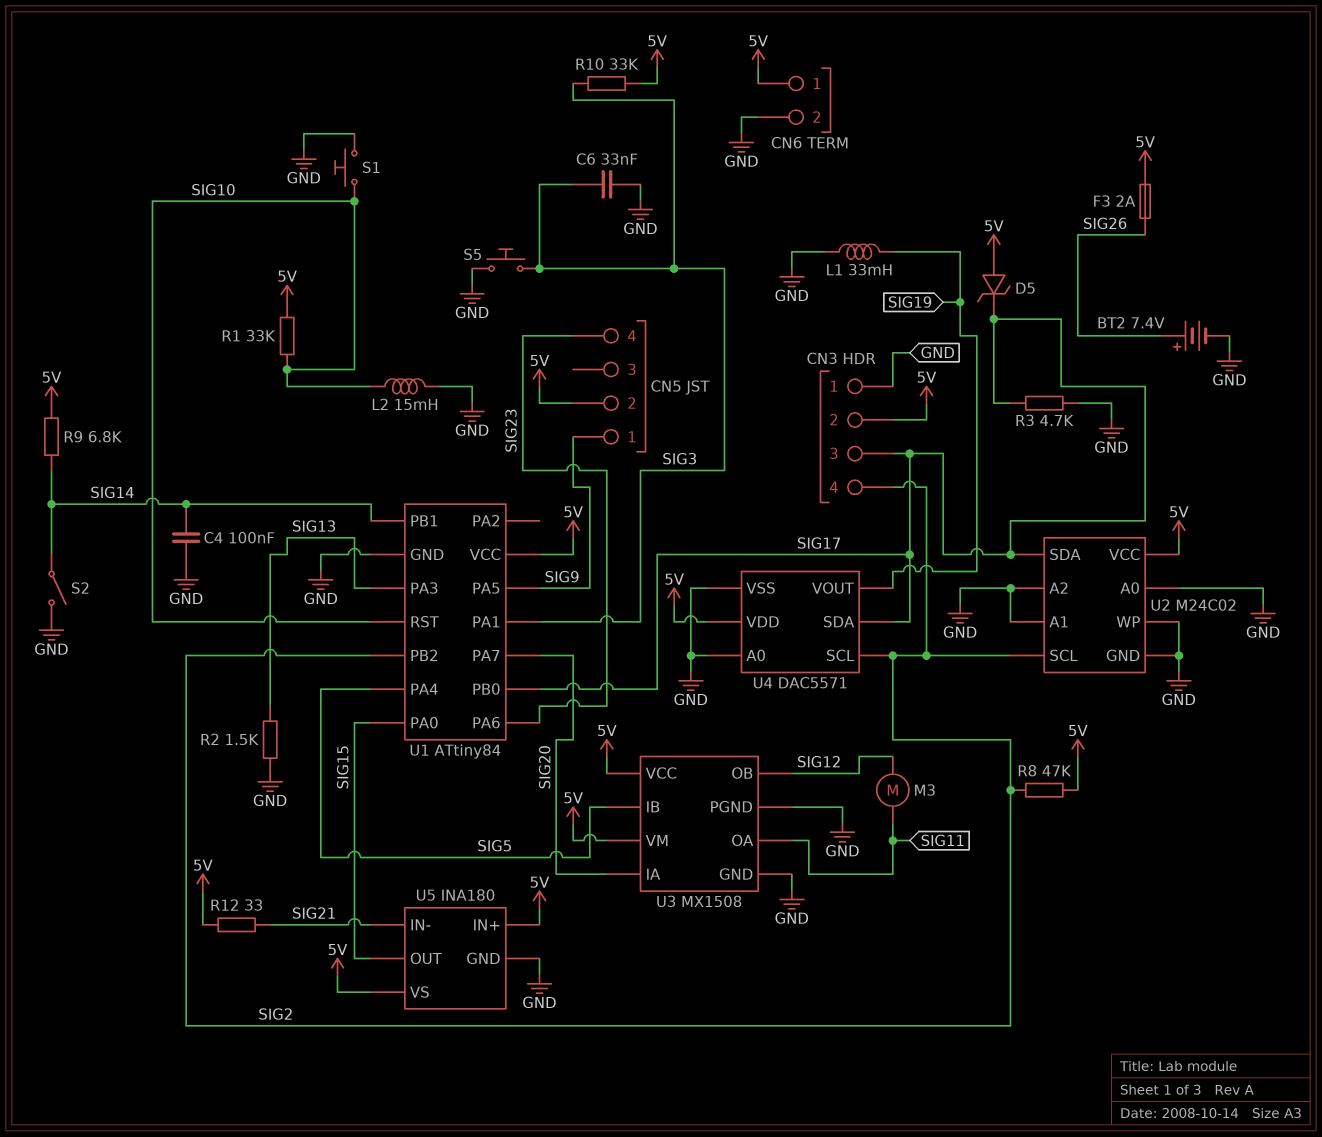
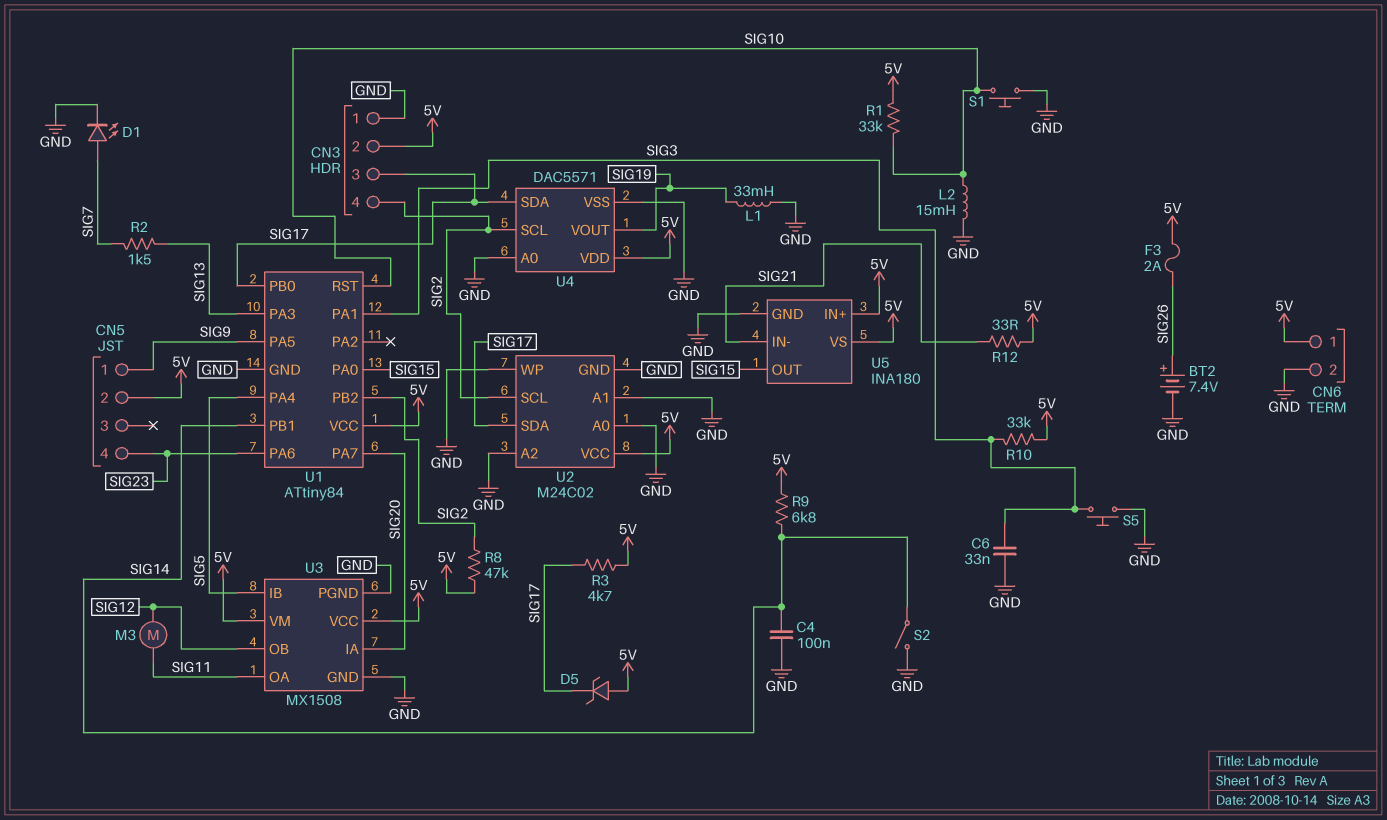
D1: none -> LED (A SIG7, K GND)
R2: 1.5k (GND, SIG13) -> 1.5k (SIG7, SIG13)
R3: 4.7k (GND, SIG17) -> 4.7k (5V, SIG17)

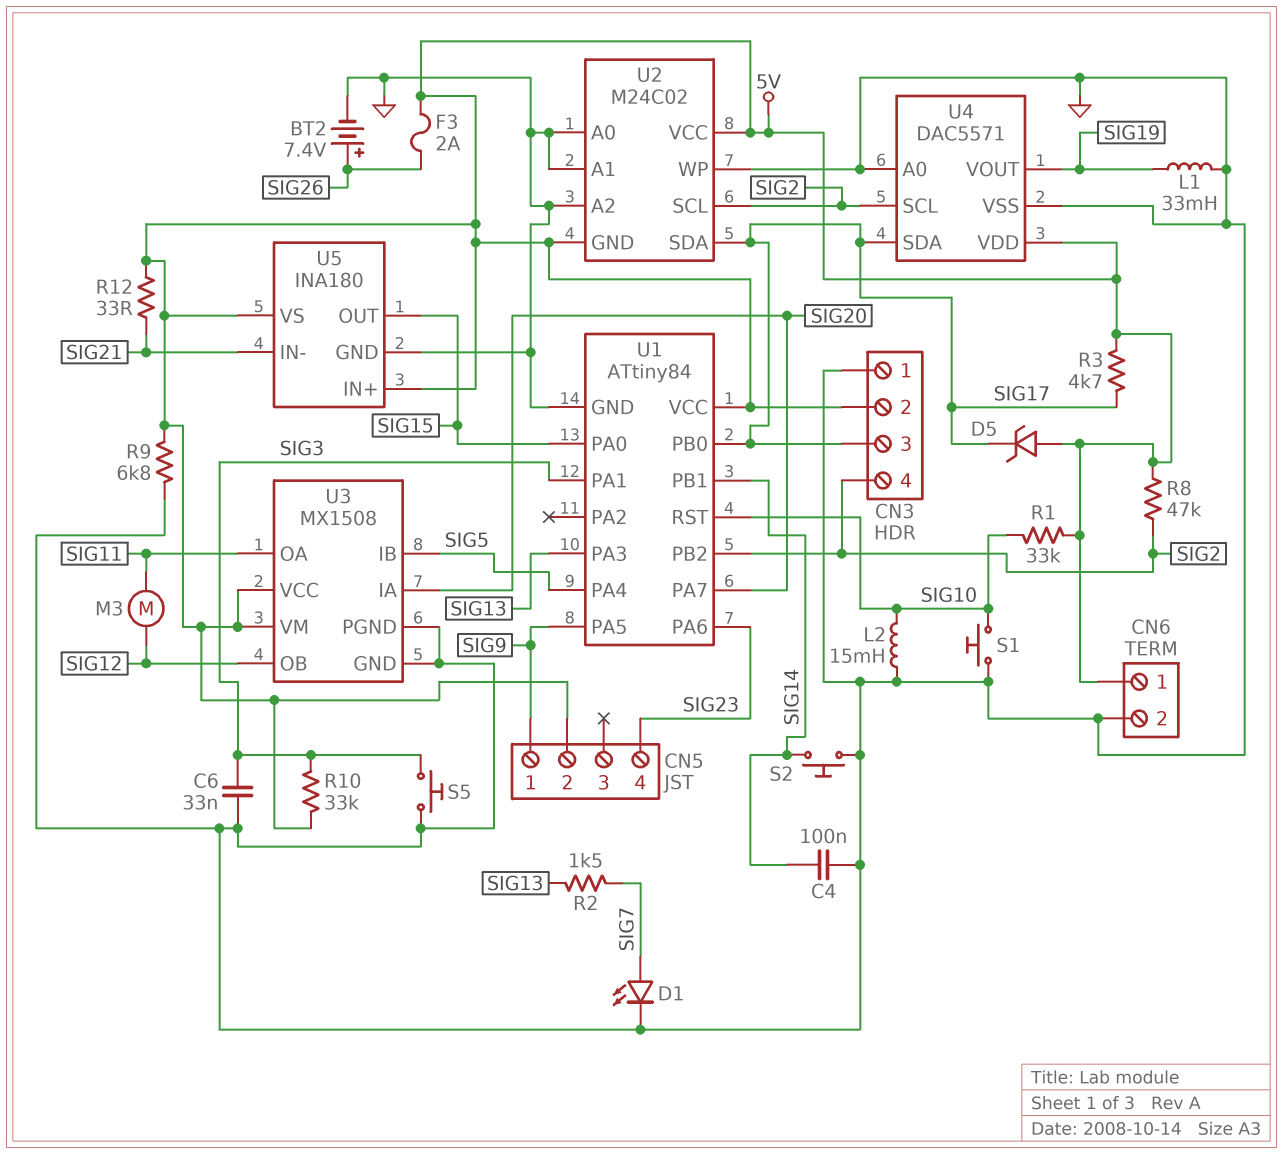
R9: 6.8k (5V, SIG14) -> 6.8k (5V, GND)
S2: switch (GND, SIG14) -> button (GND, SIG14)
U2 pin GND: GND -> 5V

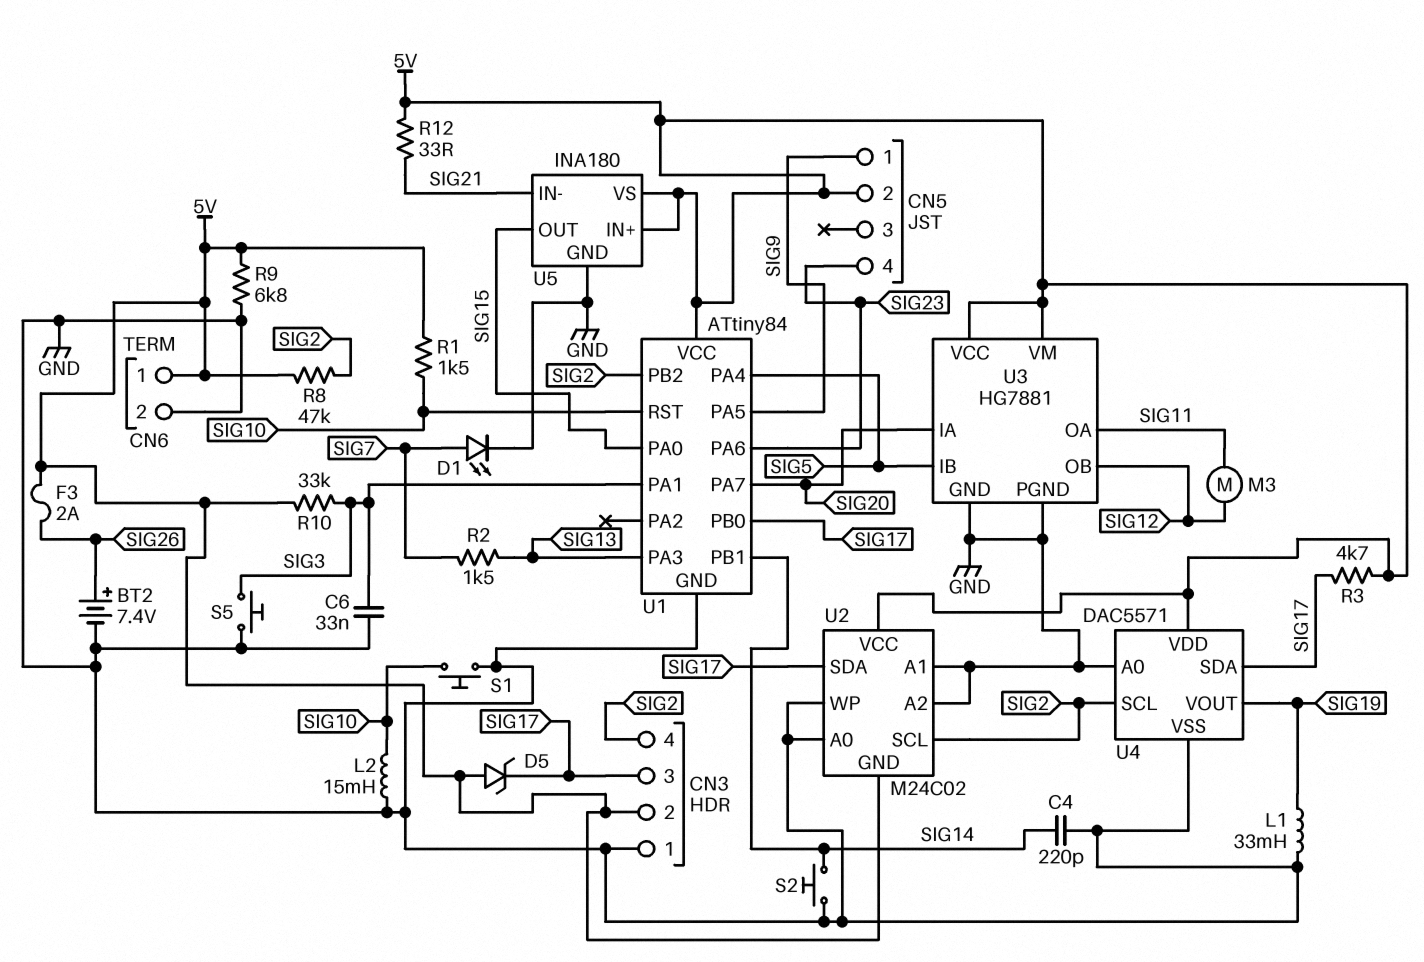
C4: 100nF (GND, SIG14) -> 220pF (GND, SIG14)
R1: 33k (5V, SIG10) -> 1.5k (5V, SIG10)
U3: MX1508 -> HG7881

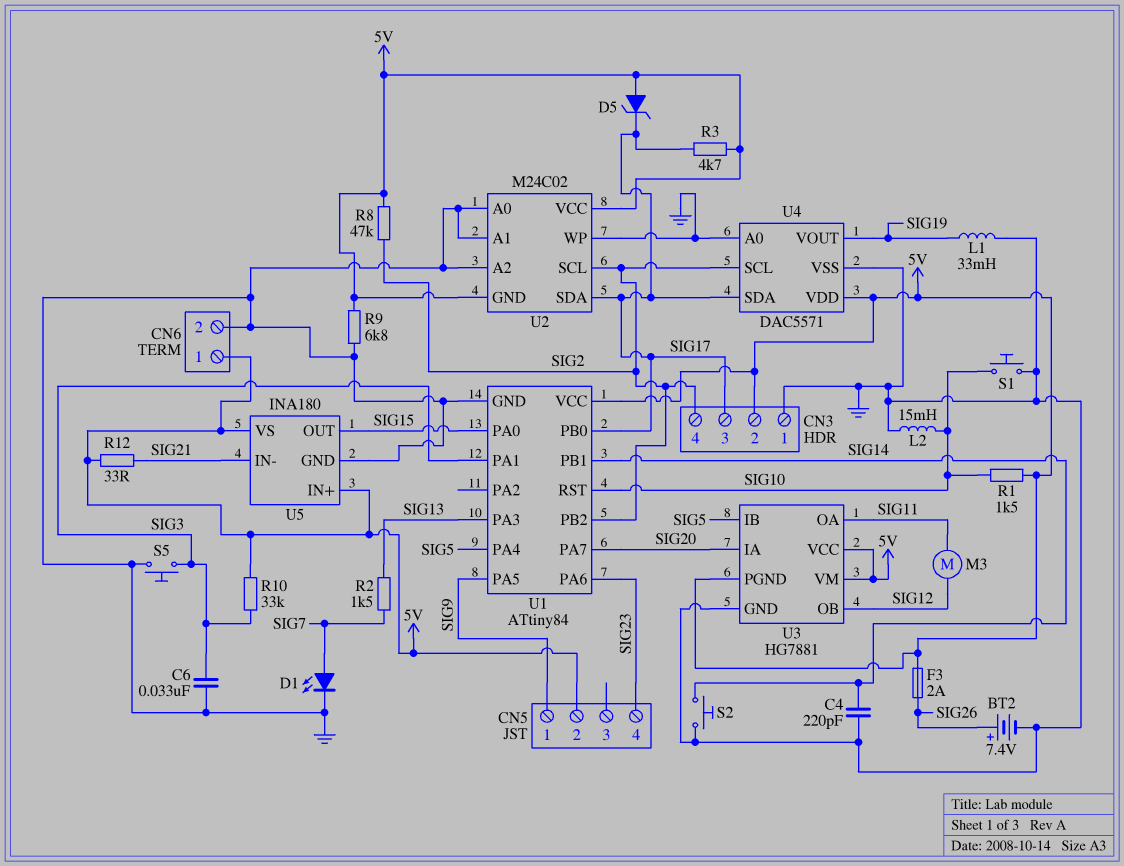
U3 pin PGND: GND -> 5V

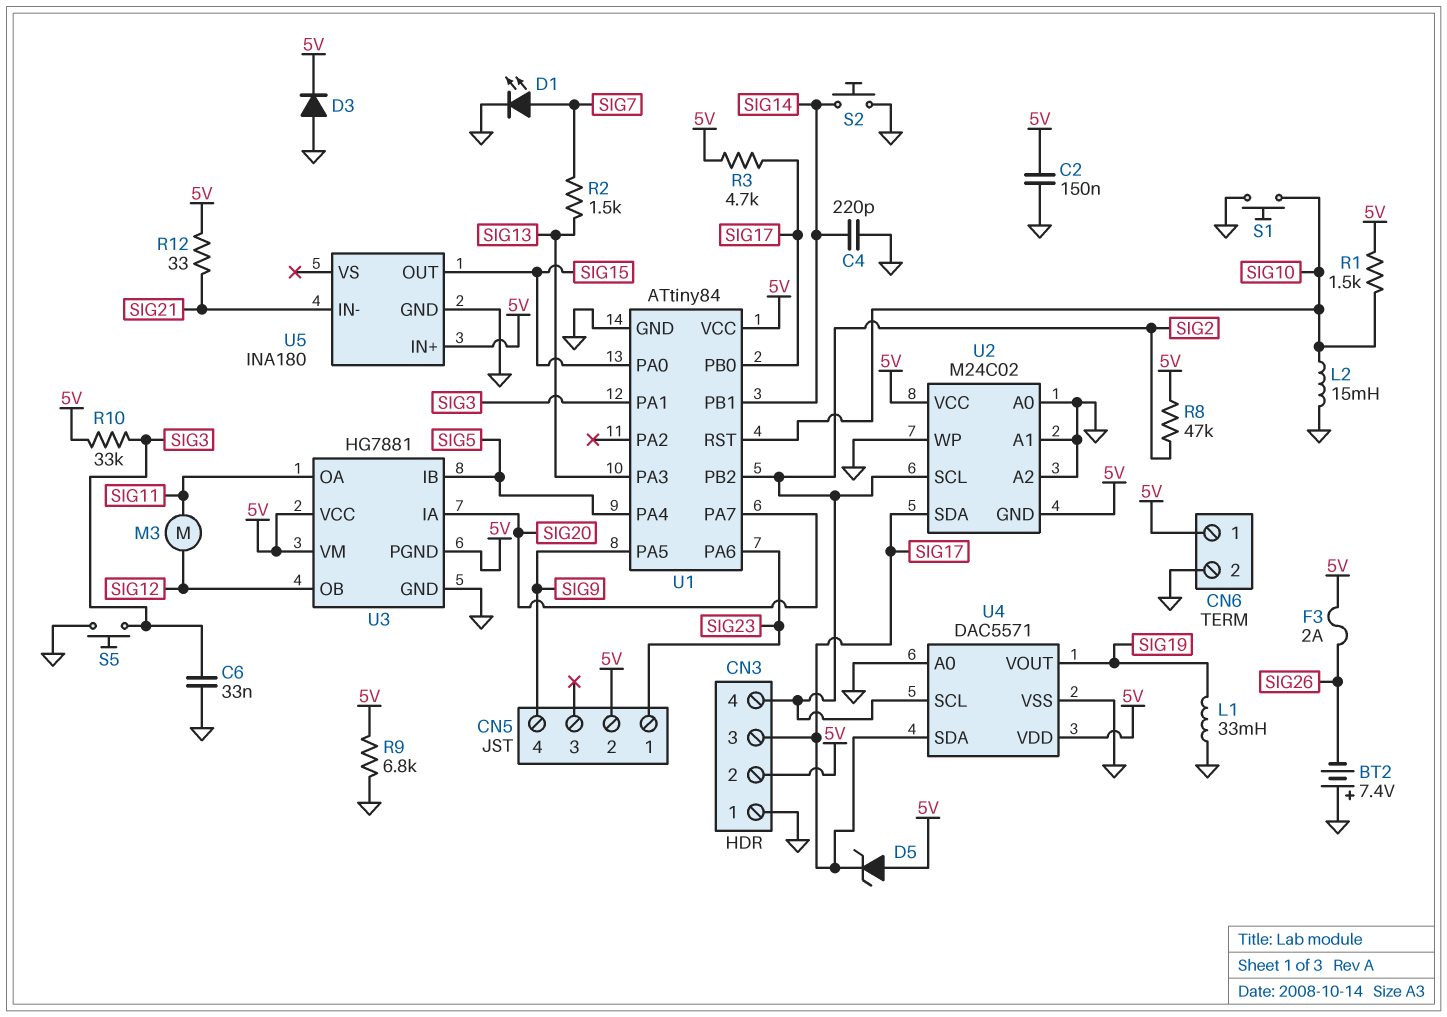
BT2: 7.4V (plus SIG26, minus GND) -> 7.4V (plus GND, minus SIG26)
C2: none -> 150nF (5V, GND)
CN5 pin 1: SIG9 -> SIG23
CN5 pin 4: SIG23 -> SIG9
D3: none -> diode (A GND, K 5V)
U5 pin VS: 5V -> none

